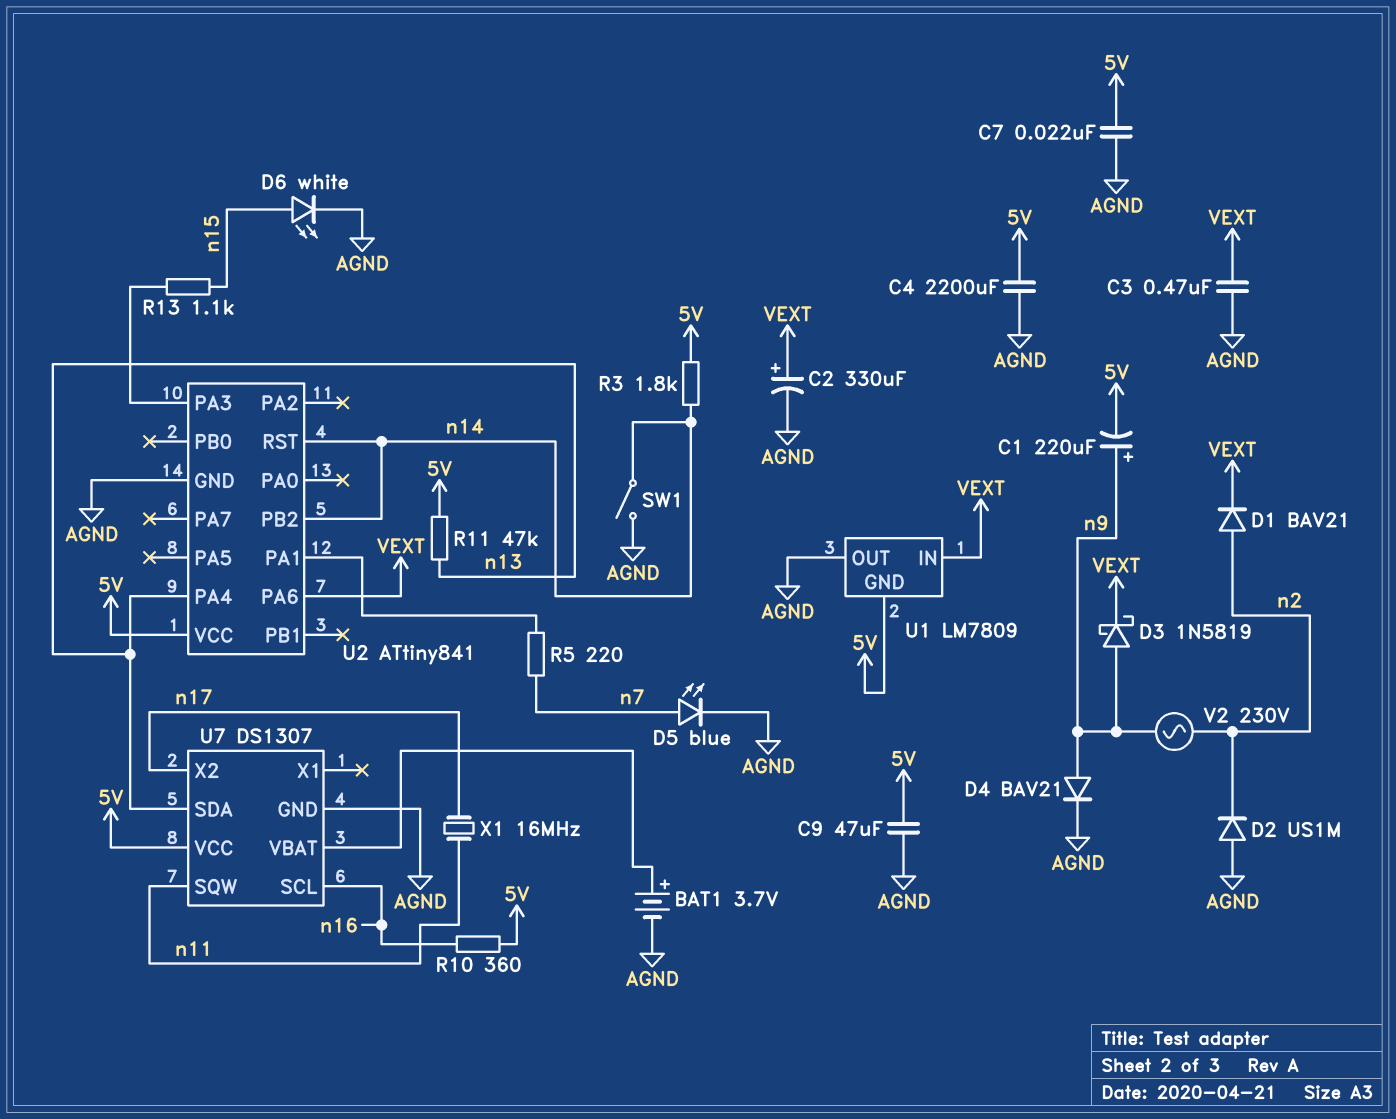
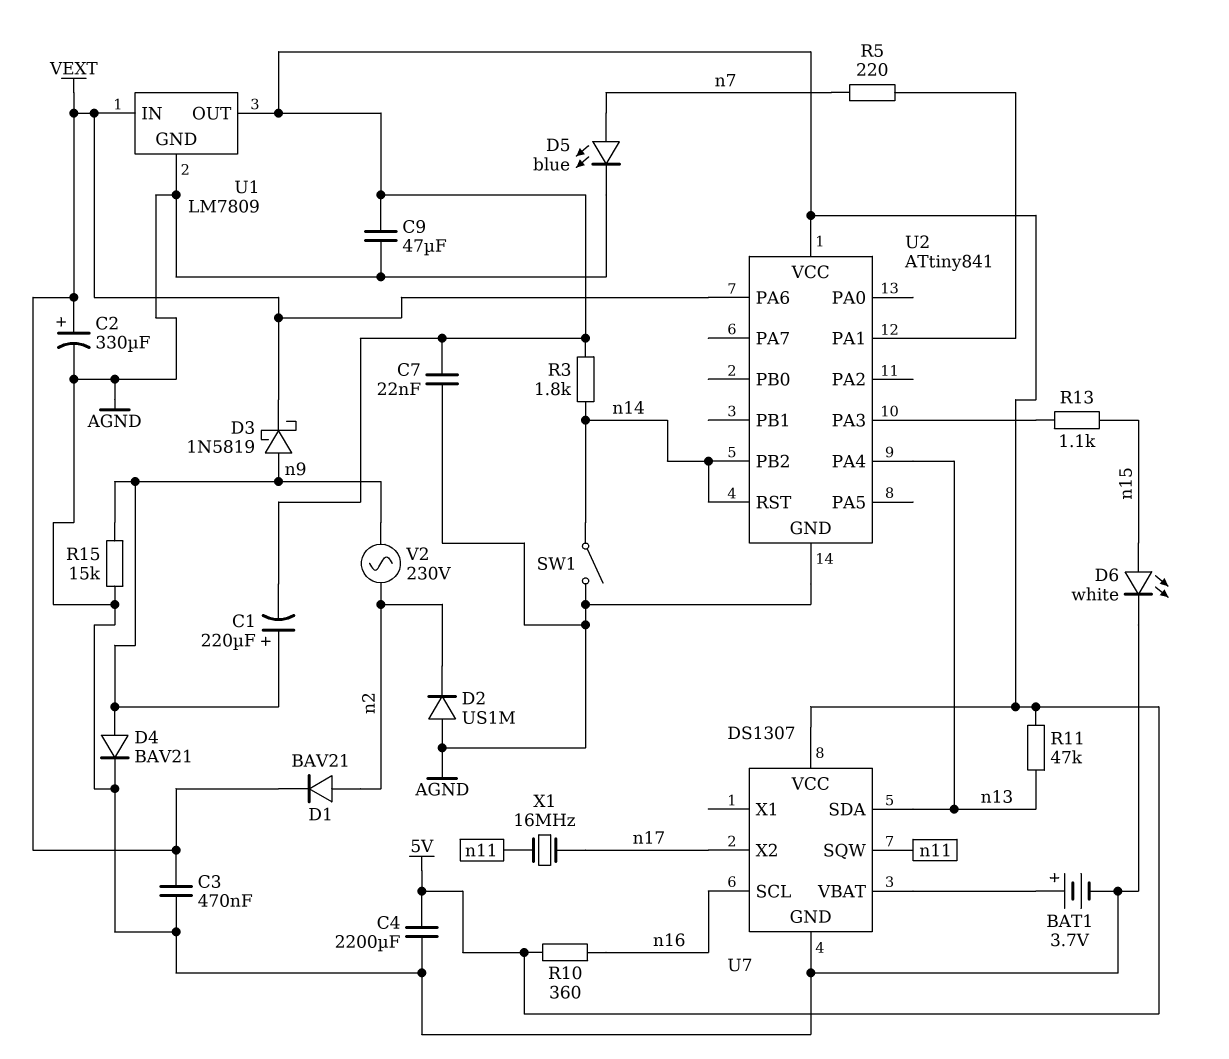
R15: none -> 15k (AGND, n9)
U1 pin GND: 5V -> AGND
U1 pin OUT: AGND -> 5V

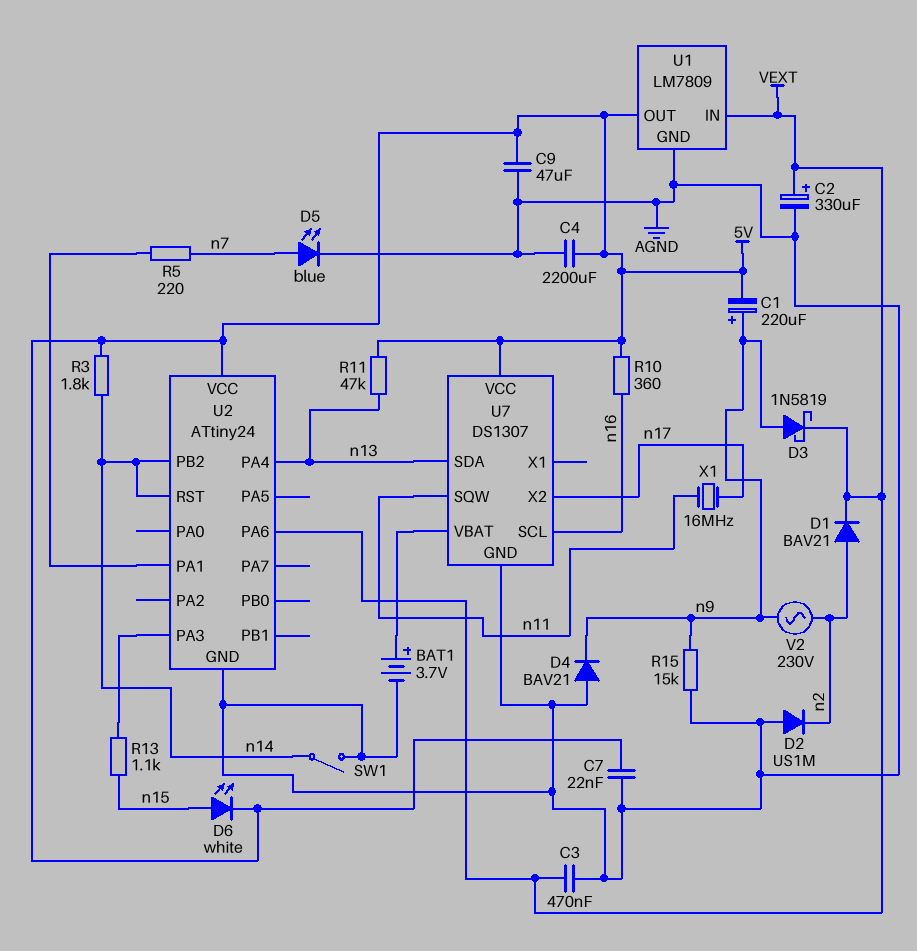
D4: diode BAV21 (A n9, K AGND) -> diode BAV21 (A AGND, K n9)
D6: LED white (A n15, K AGND) -> LED white (A n15, K 5V)
U2: ATtiny841 -> ATtiny24

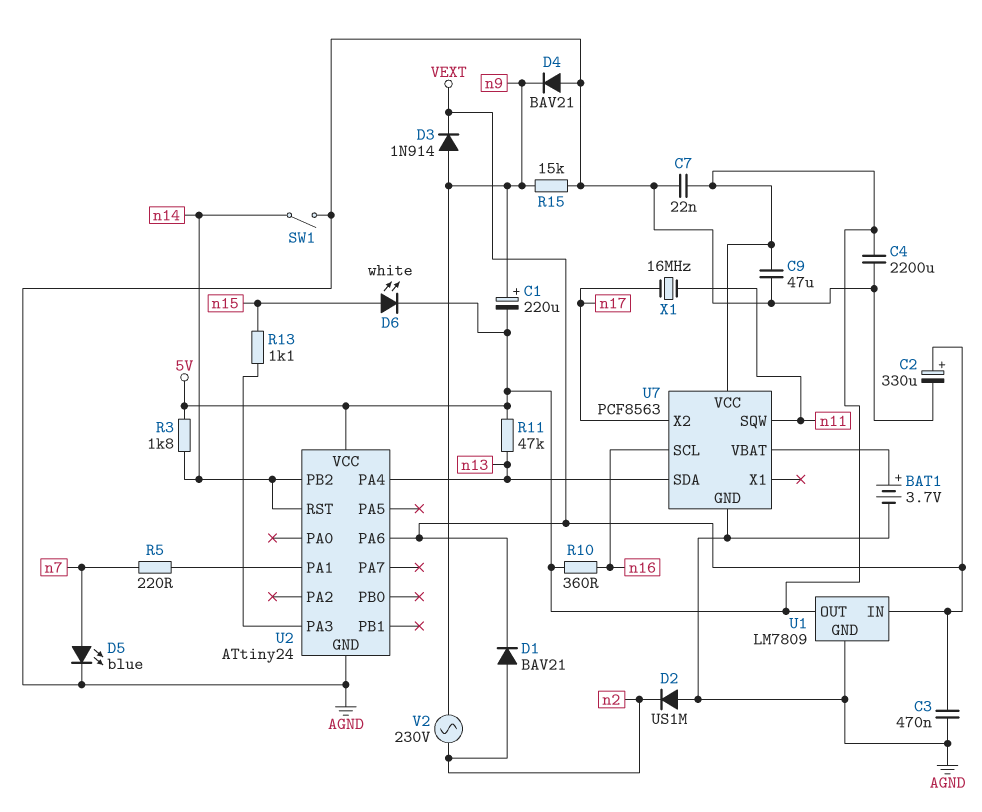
D3: schottky 1N5819 (A n9, K VEXT) -> diode 1N914 (A n9, K VEXT)
U7: DS1307 -> PCF8563

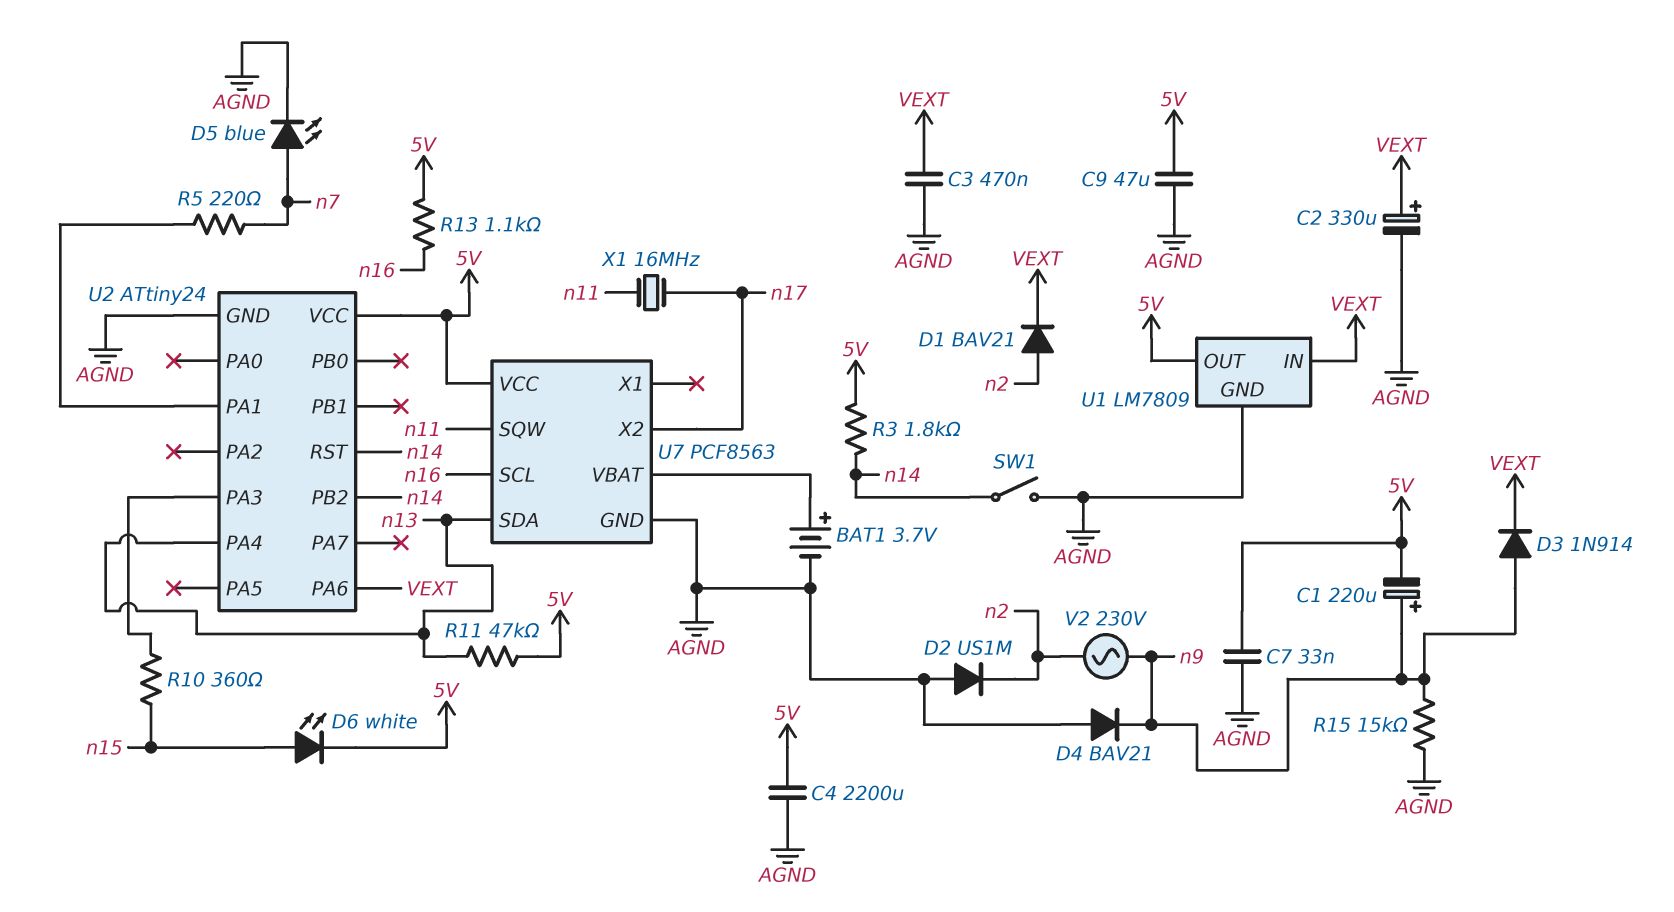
C7: 22nF (5V, AGND) -> 33nF (5V, AGND)
R10: 360 (5V, n16) -> 360 (U2/PA3, n15)
R13: 1.1k (U2/PA3, n15) -> 1.1k (5V, n16)

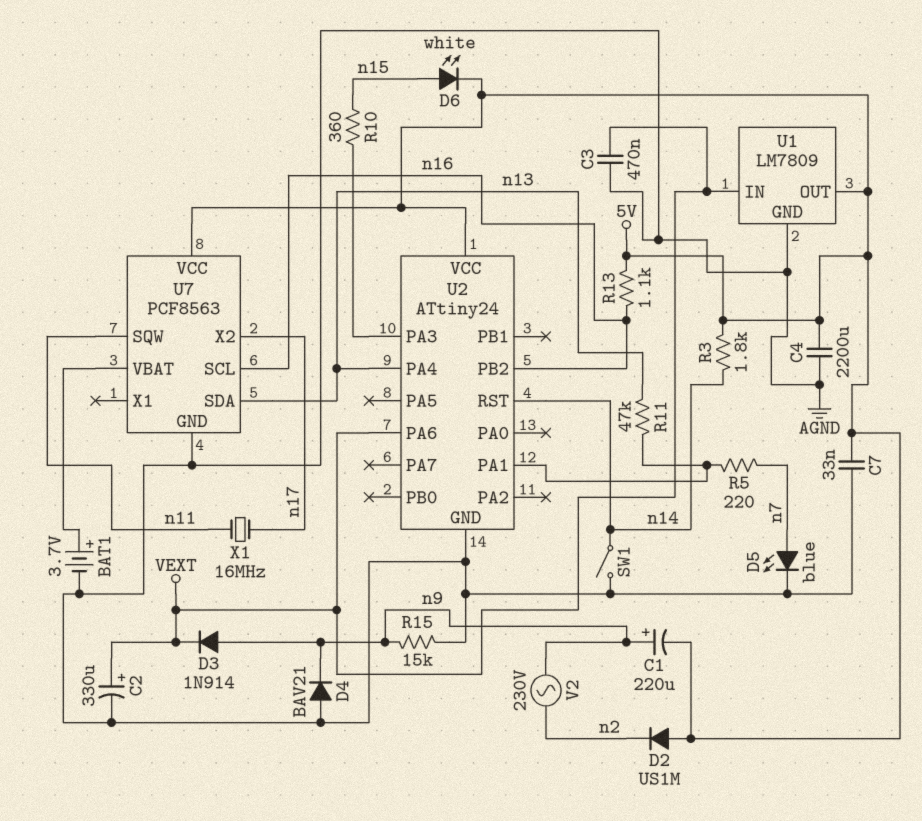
C9: 47uF (5V, AGND) -> none
D1: diode BAV21 (A n2, K VEXT) -> none
D2: diode US1M (A AGND, K n2) -> diode US1M (A 5V, K n2)
R11: 47k (5V, n13) -> 47k (U2/PA1, n13)
U2 pin PB2: n14 -> n16

